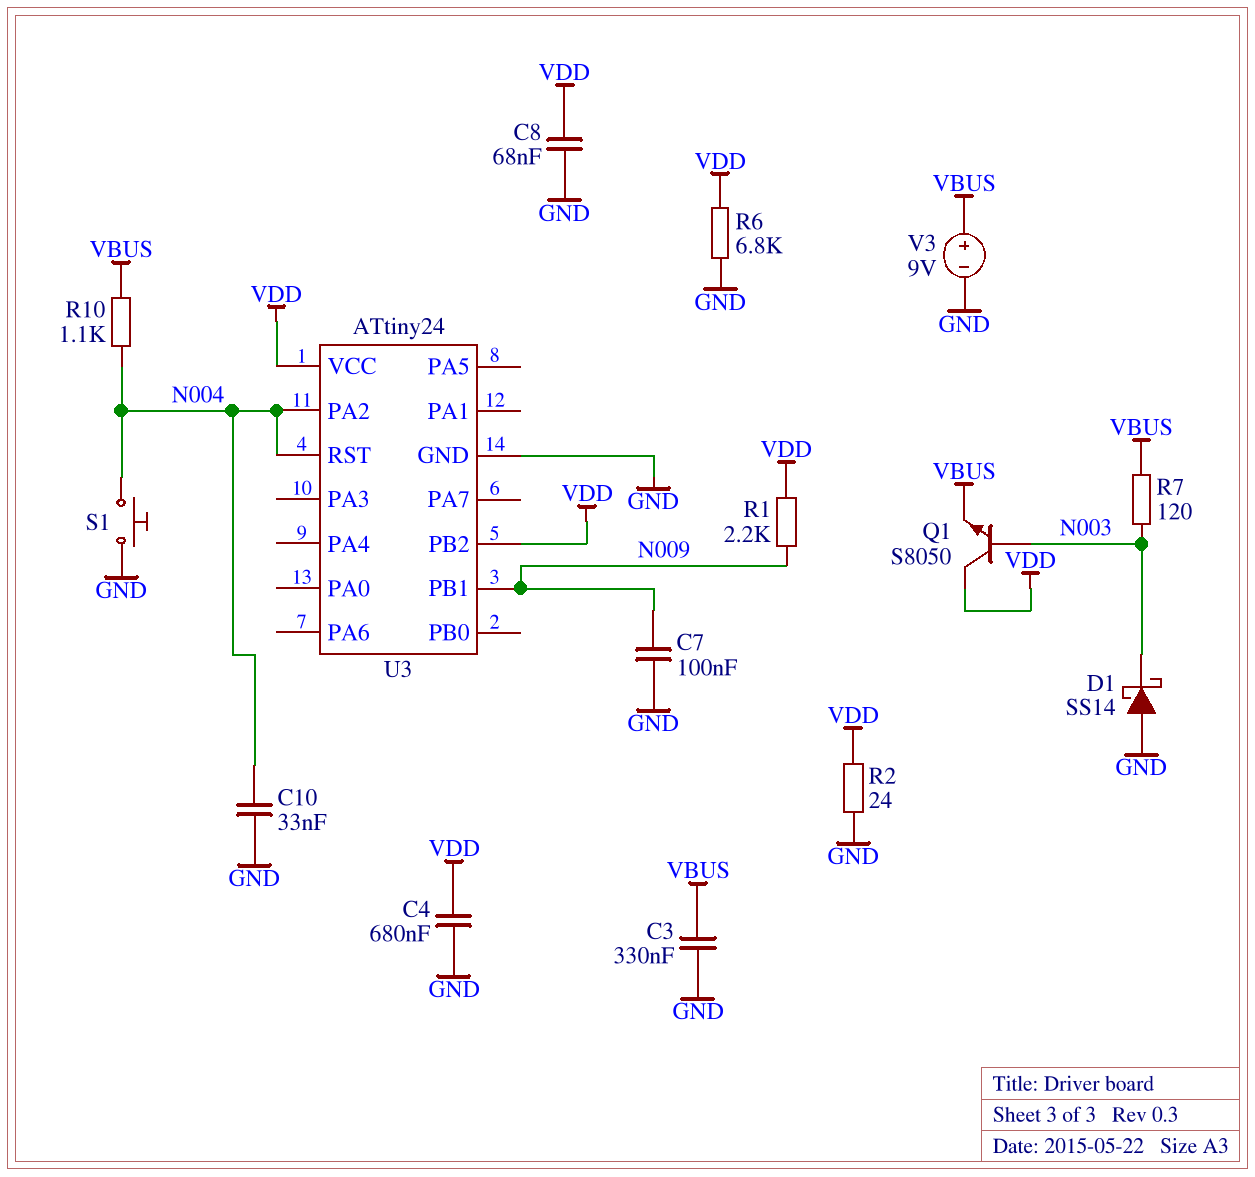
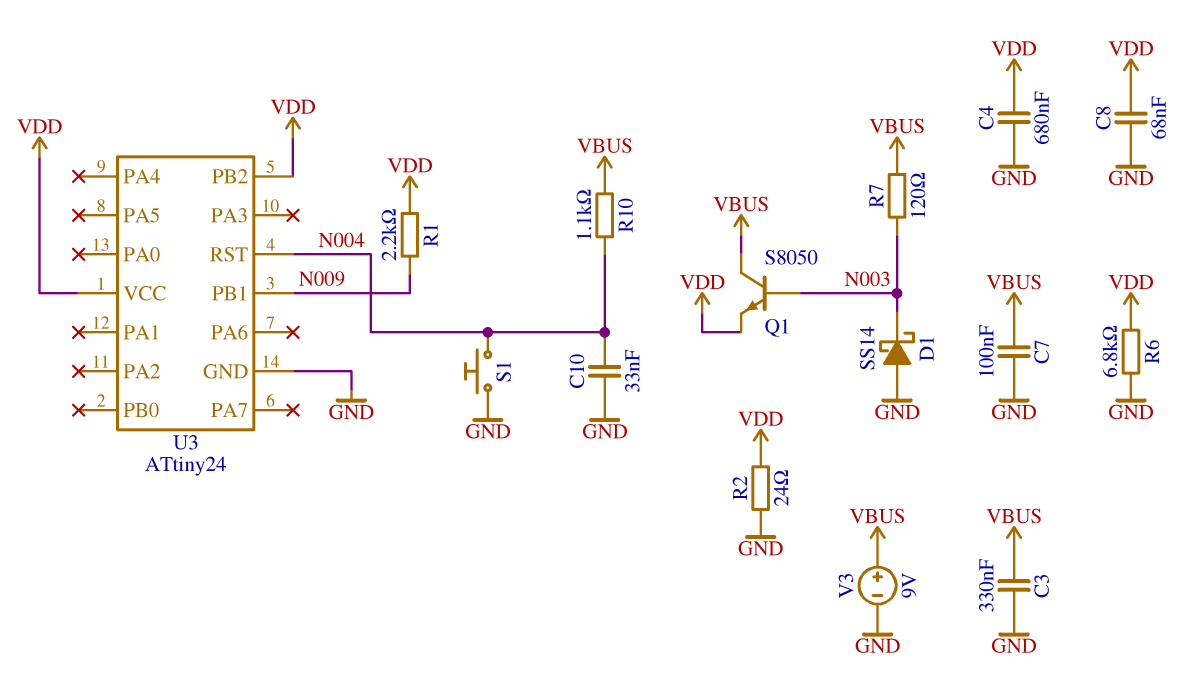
C7: 100nF (GND, N009) -> 100nF (GND, VBUS)
Q1: NPN S8050 (B N003, C VDD, E VBUS) -> NPN S8050 (B N003, C VBUS, E VDD)
U3 pin PA2: N004 -> none

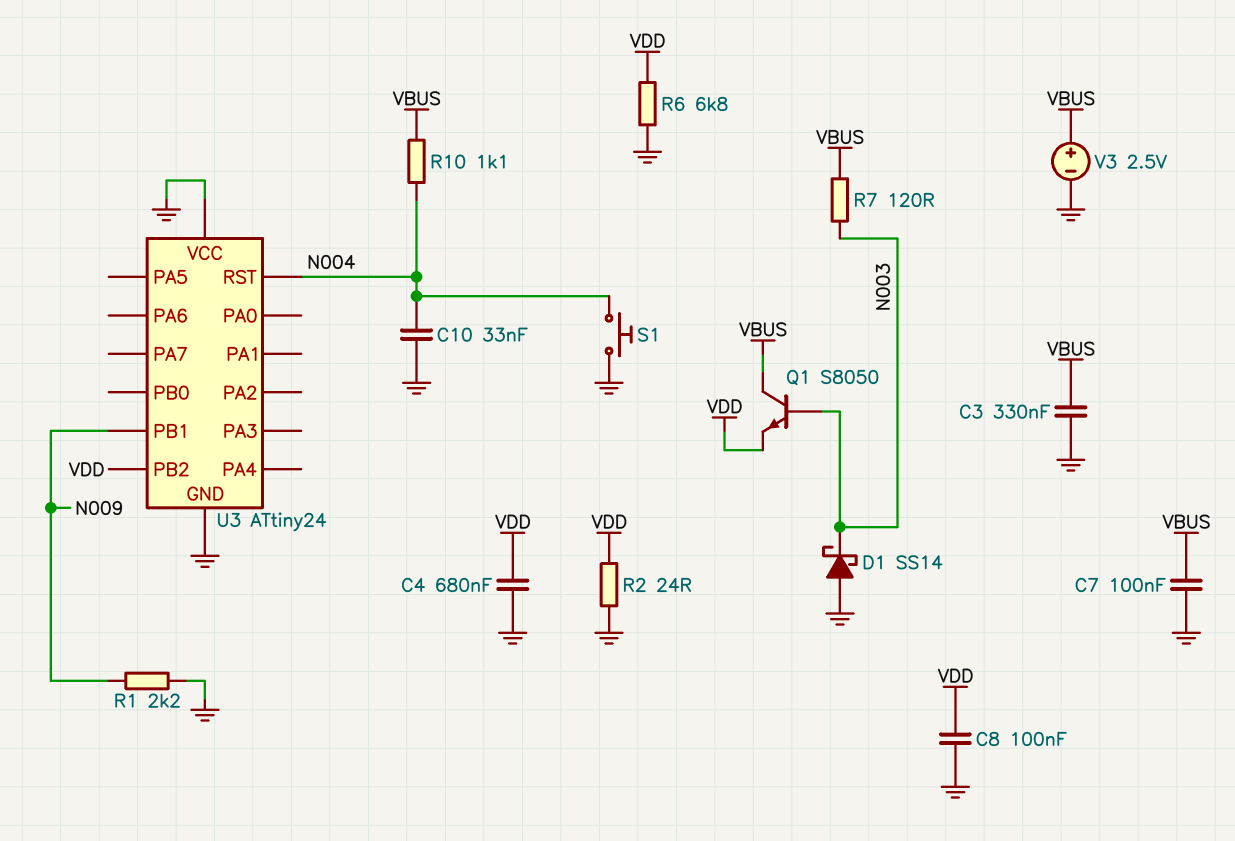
C8: 68nF (GND, VDD) -> 100nF (GND, VDD)
R1: 2.2k (N009, VDD) -> 2.2k (GND, N009)
U3 pin VCC: VDD -> GND
V3: 9V (plus VBUS, minus GND) -> 2.5V (plus VBUS, minus GND)

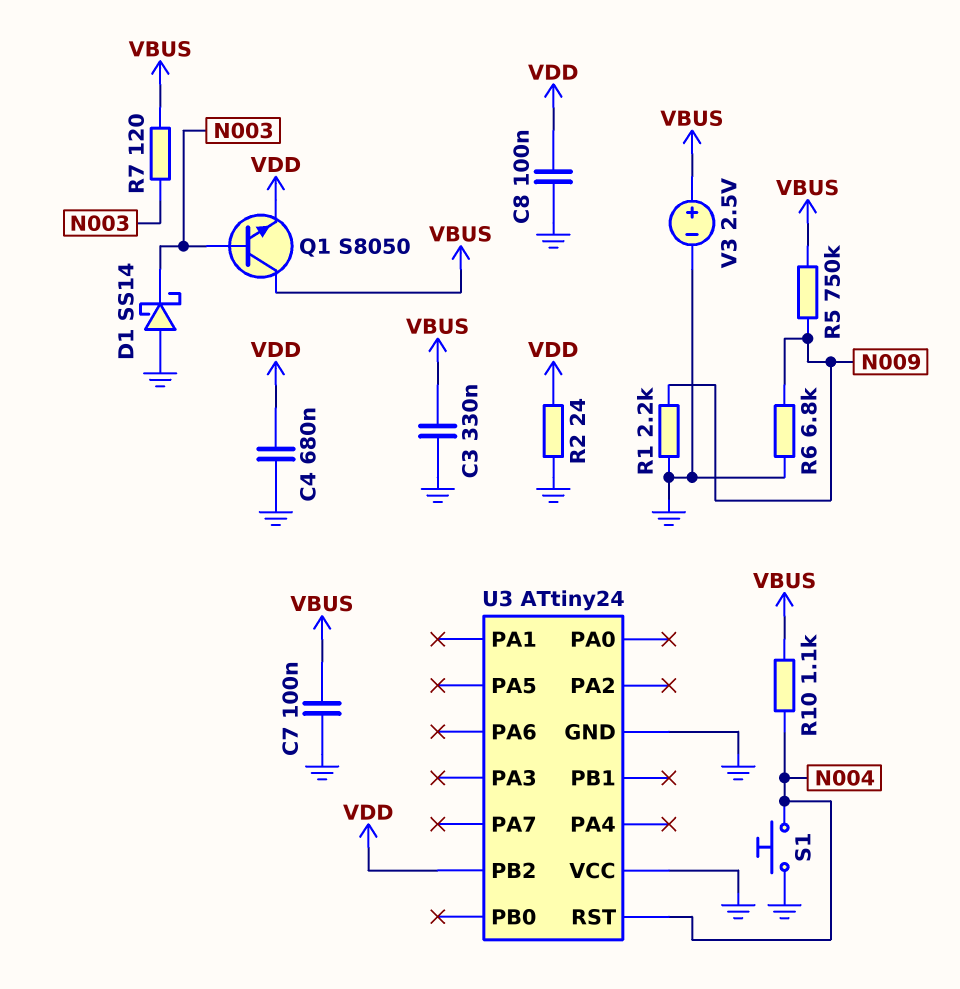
C10: 33nF (GND, N004) -> none
R5: none -> 750k (N009, VBUS)
R6: 6.8k (GND, VDD) -> 6.8k (GND, N009)
U3 pin PB1: N009 -> none

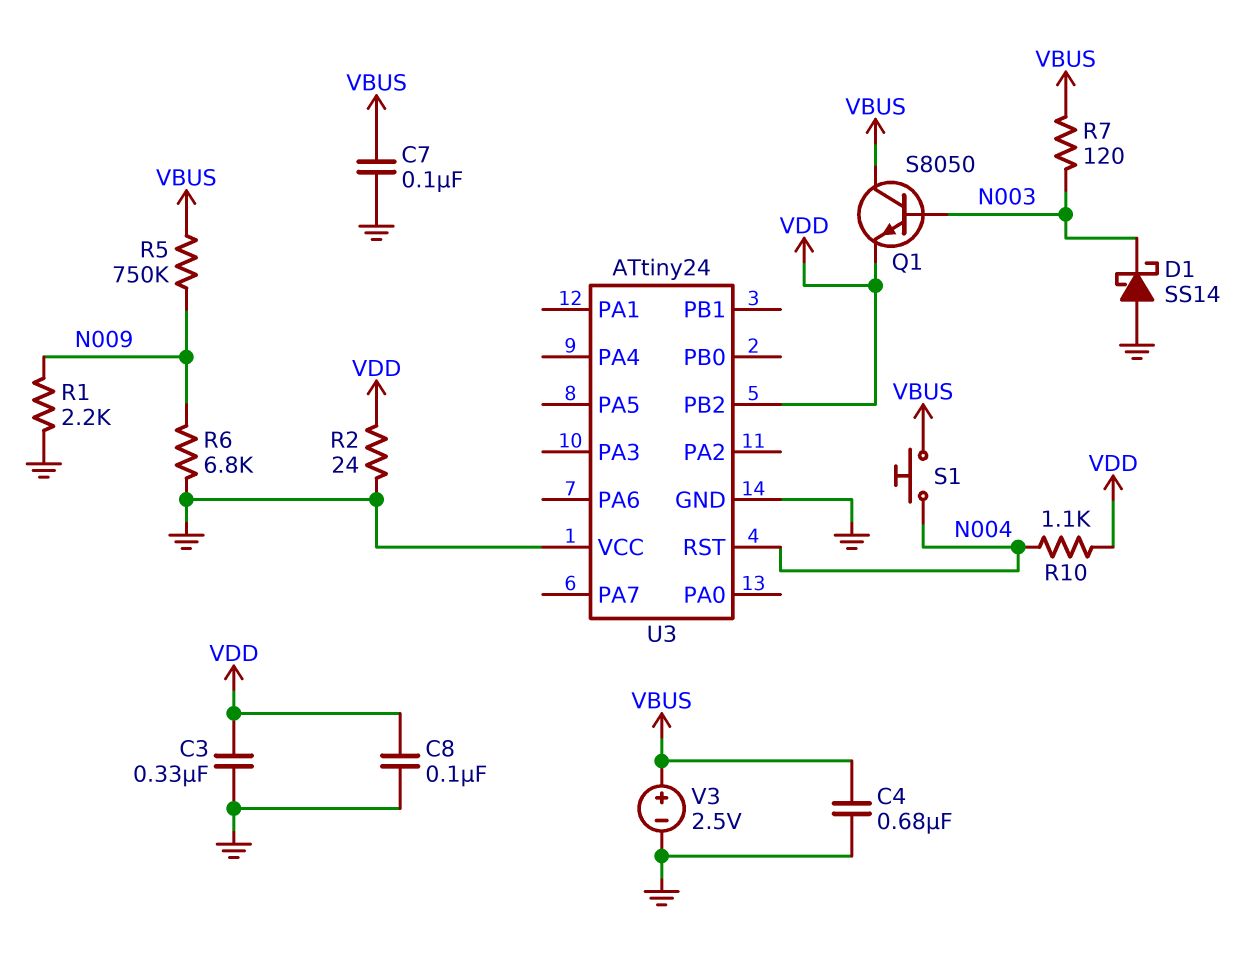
C3: 330nF (GND, VBUS) -> 330nF (GND, VDD)
C4: 680nF (GND, VDD) -> 680nF (GND, VBUS)
R10: 1.1k (N004, VBUS) -> 1.1k (N004, VDD)
S1: button (GND, N004) -> button (N004, VBUS)

